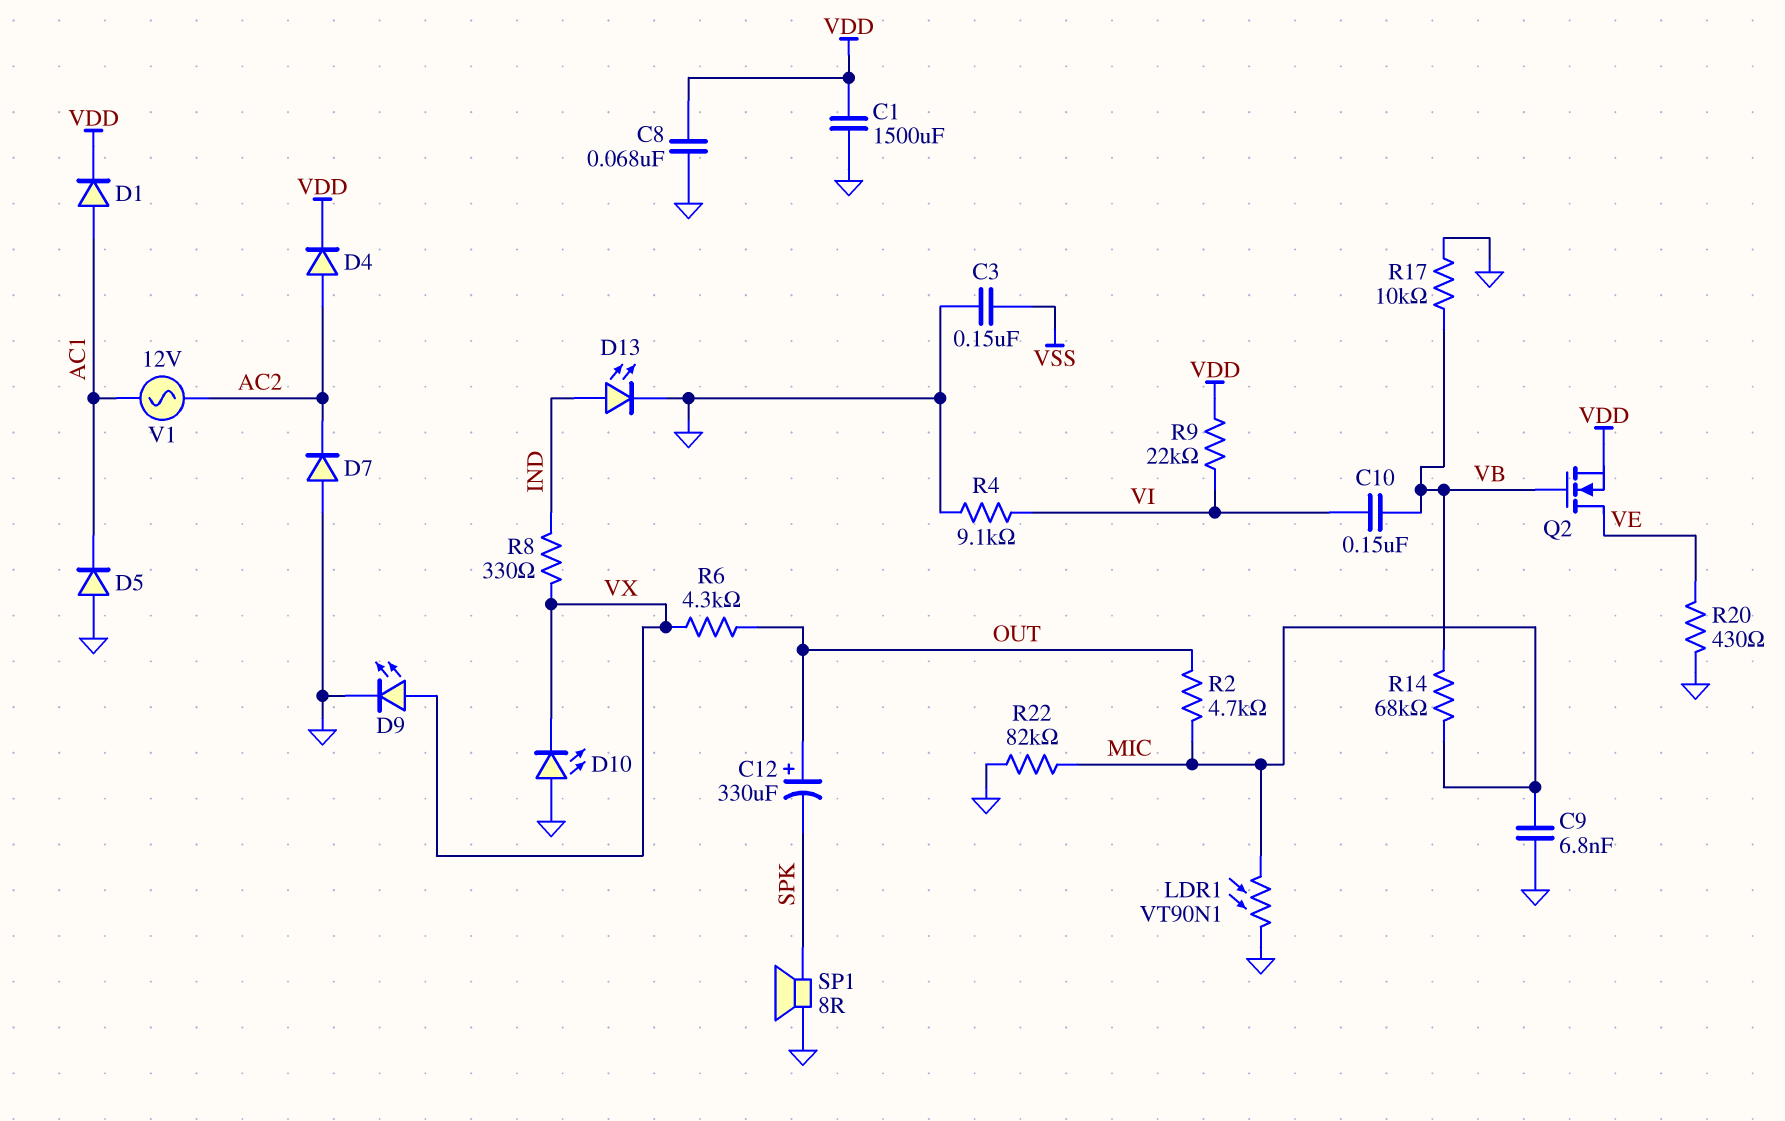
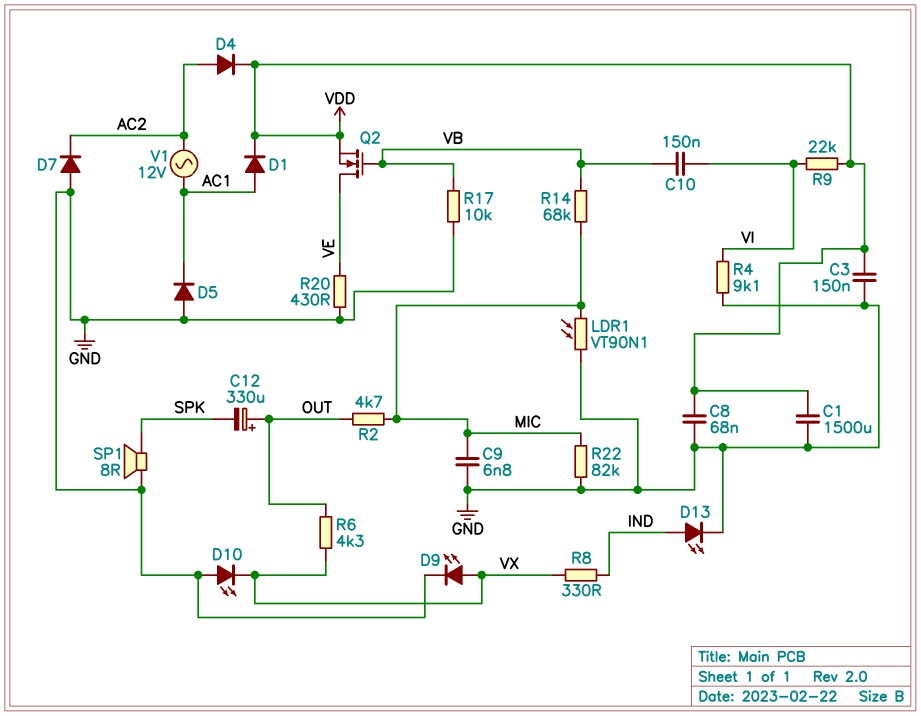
C3: 150nF (GND, VSS) -> 150nF (GND, VDD)

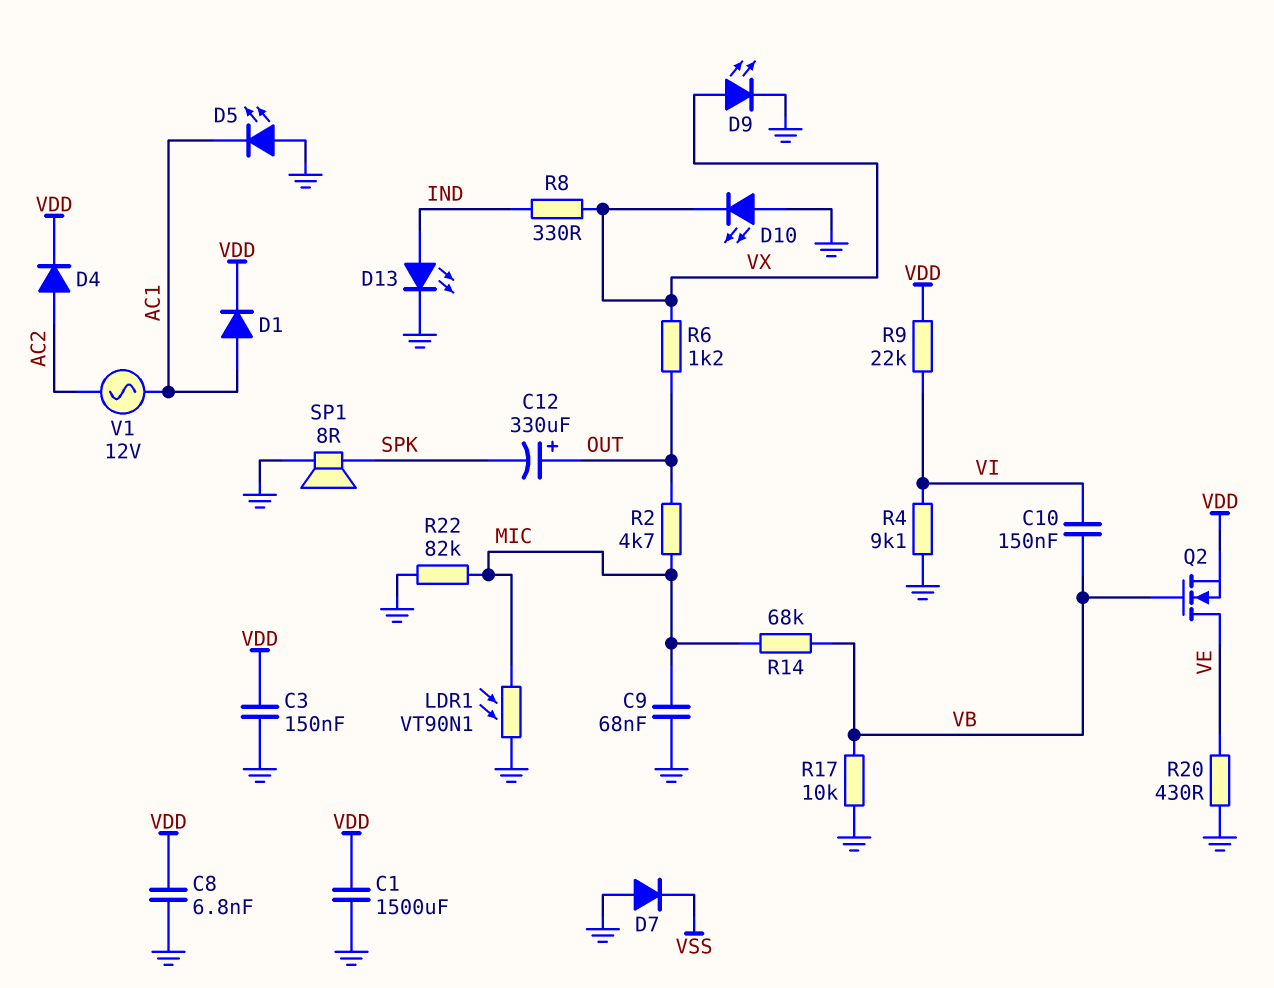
C8: 68nF (GND, VDD) -> 6.8nF (GND, VDD)
C9: 6.8nF (GND, MIC) -> 68nF (GND, MIC)
D5: diode (A GND, K AC1) -> LED (A GND, K AC1)
D7: diode (A GND, K AC2) -> diode (A GND, K VSS)
R6: 4.3k (OUT, VX) -> 1.2k (OUT, VX)

